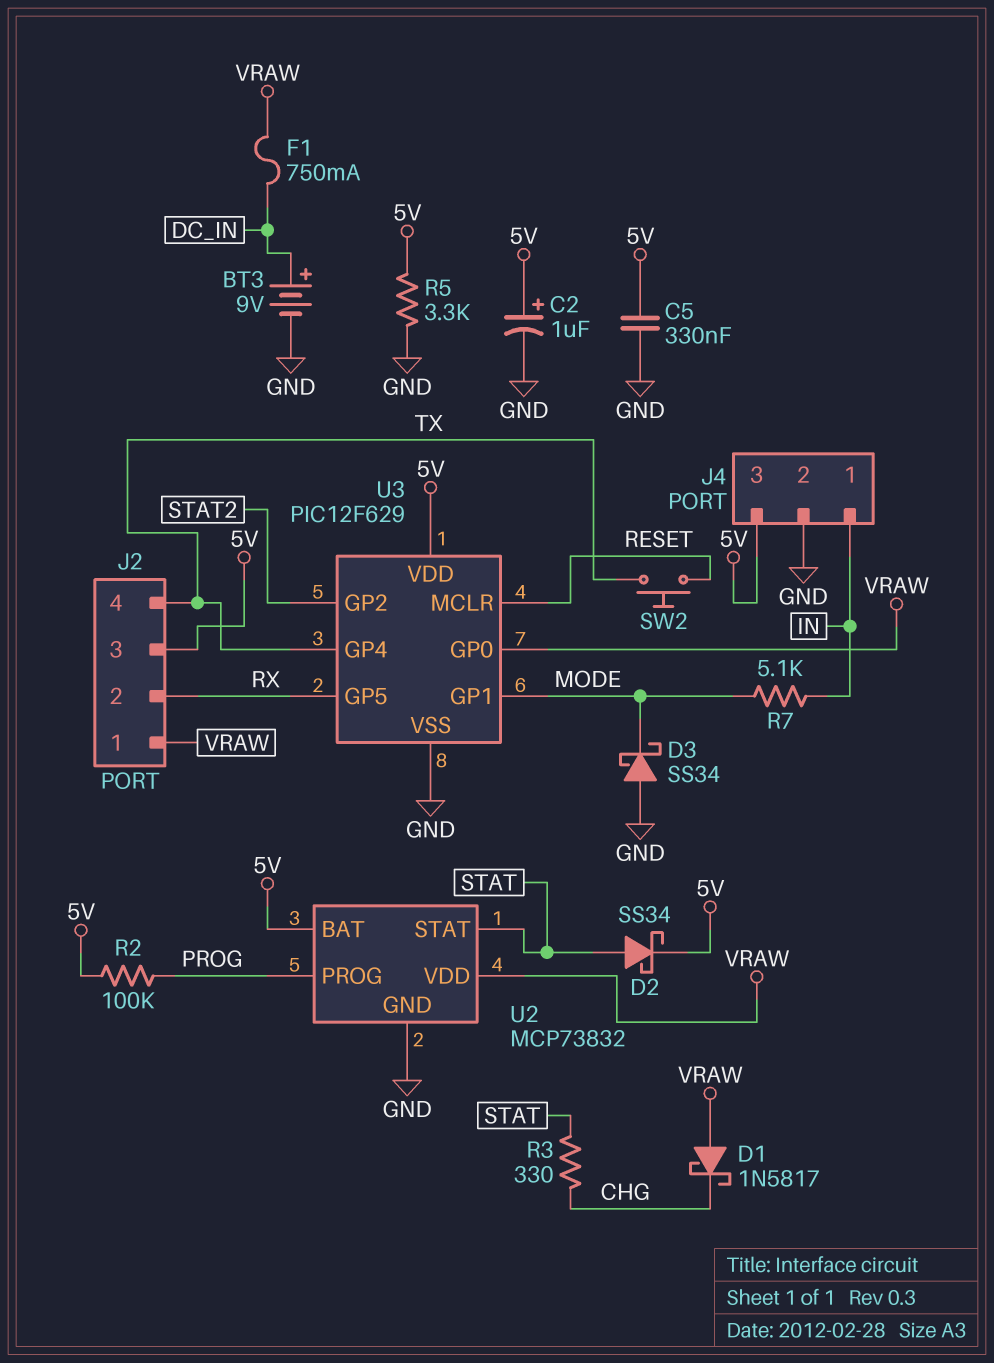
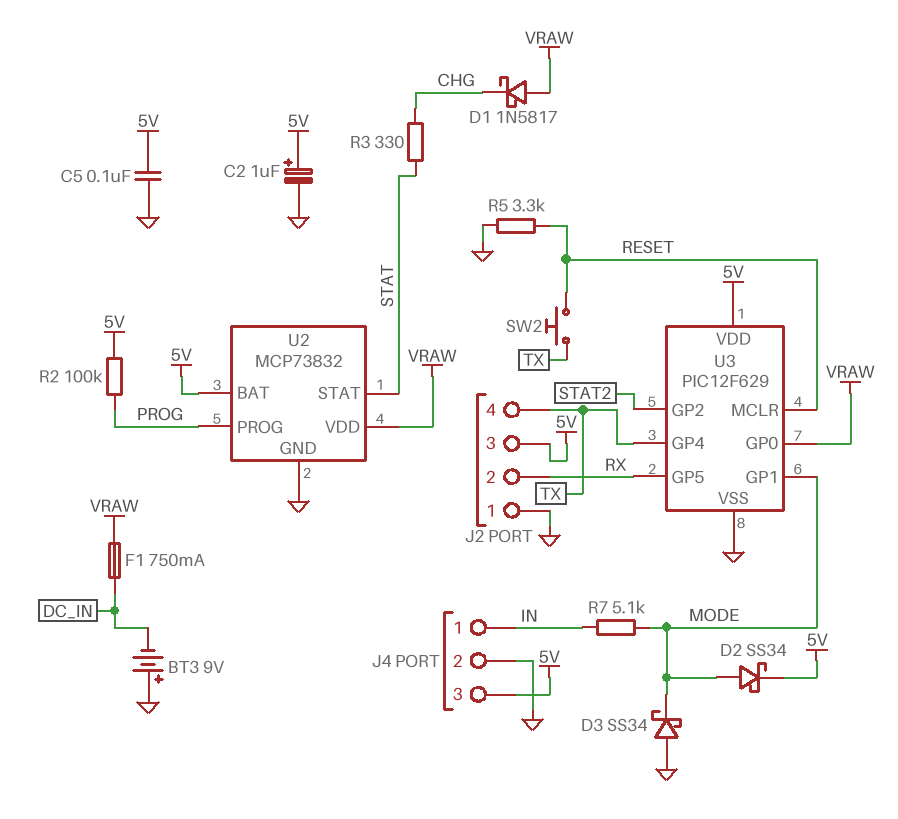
BT3: 9V (plus DC_IN, minus GND) -> 9V (plus GND, minus DC_IN)
C5: 330nF (5V, GND) -> 100nF (5V, GND)
D2: schottky SS34 (A STAT, K 5V) -> schottky SS34 (A MODE, K 5V)
J2 pin 1: VRAW -> GND
R5: 3.3k (5V, GND) -> 3.3k (GND, RESET)

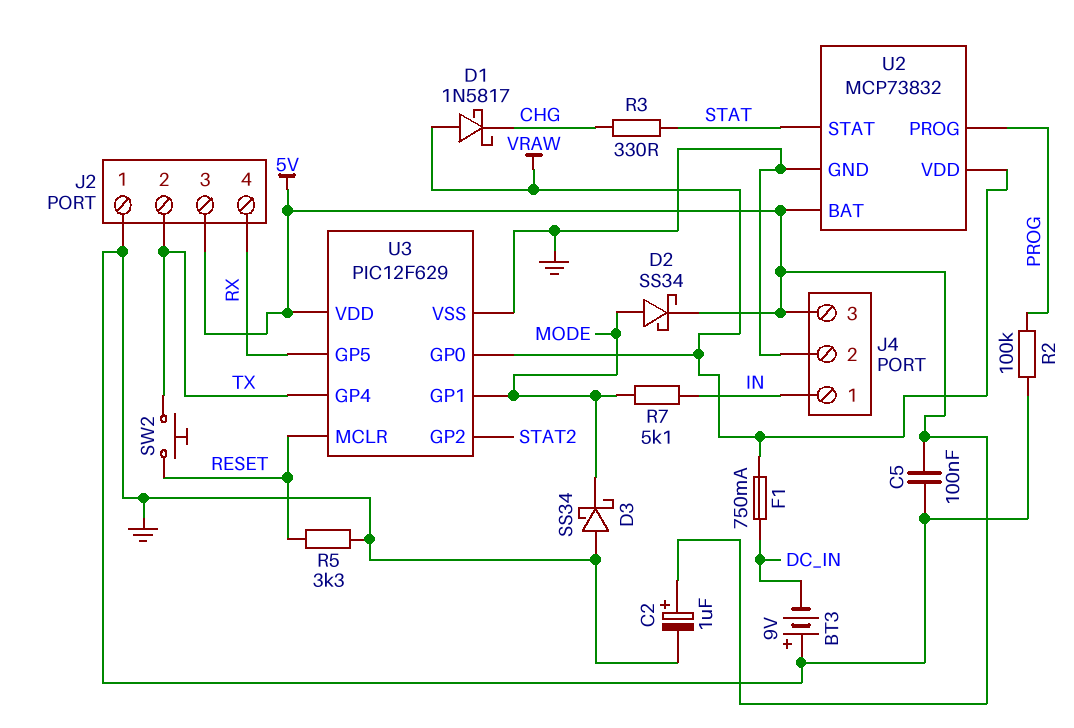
J2 pin 2: RX -> TX
J2 pin 4: TX -> RX
R2: 100k (5V, PROG) -> 100k (GND, PROG)

